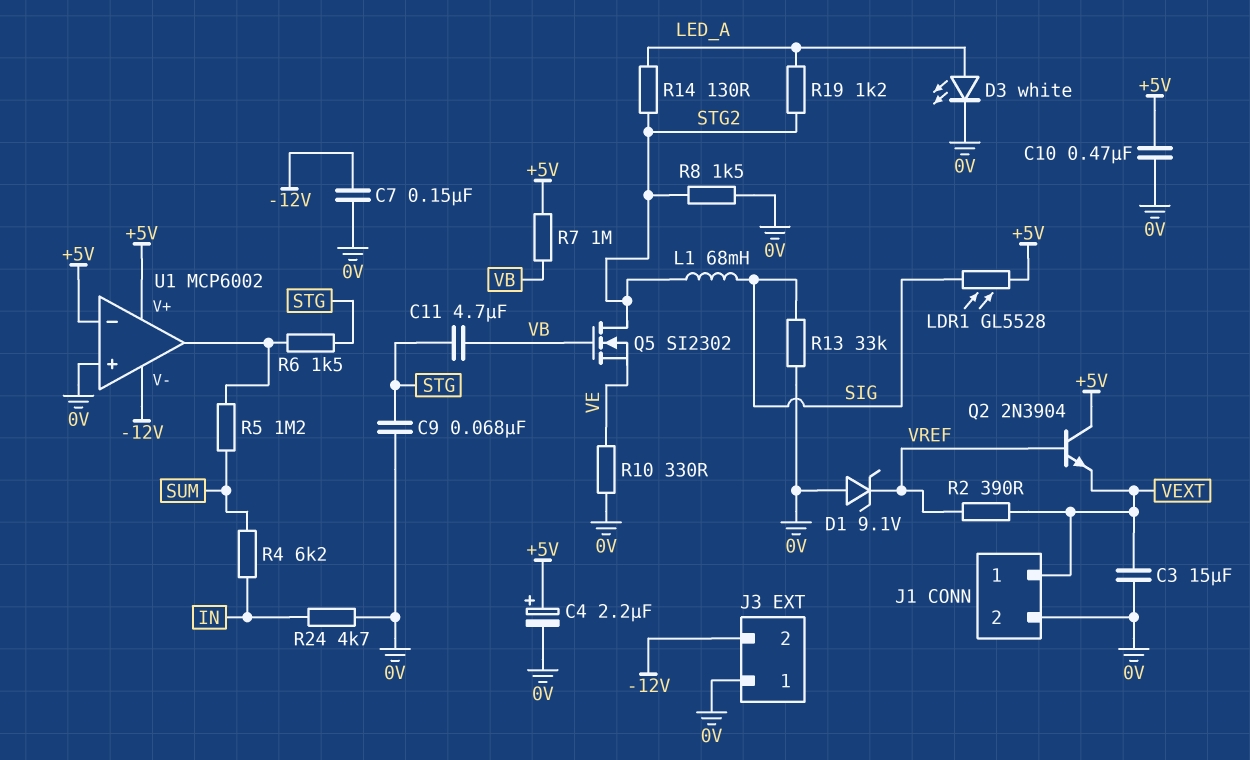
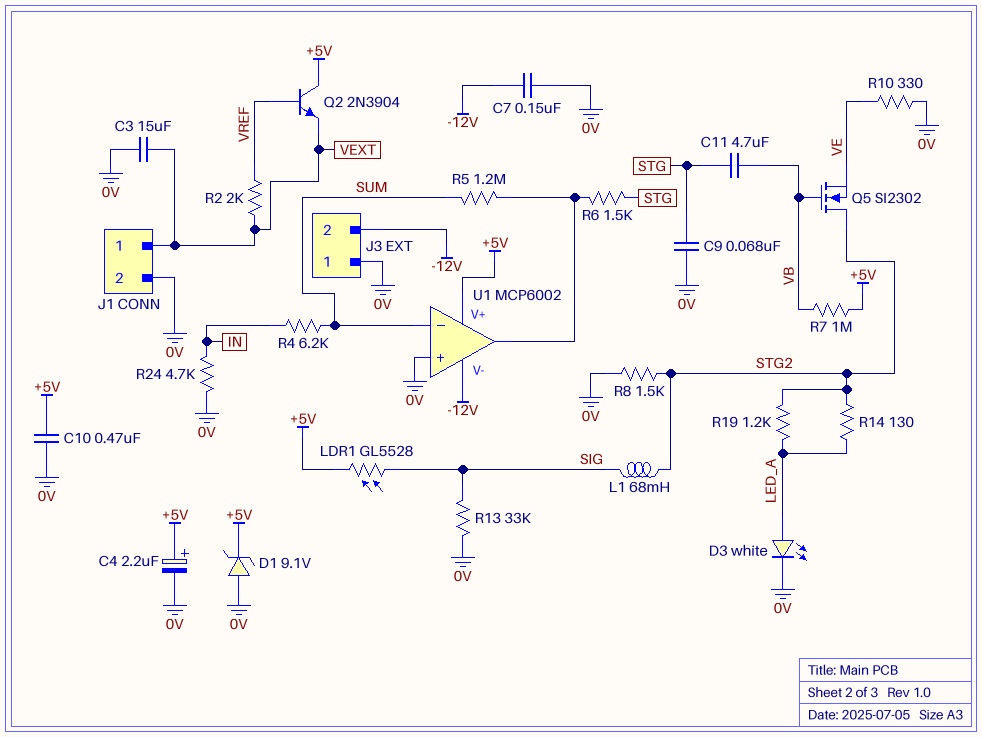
D1: zener 9.1V (A 0V, K VREF) -> zener 9.1V (A 0V, K +5V)
R2: 390 (VEXT, VREF) -> 2k (VEXT, VREF)
U1 pin in-: +5V -> SUM

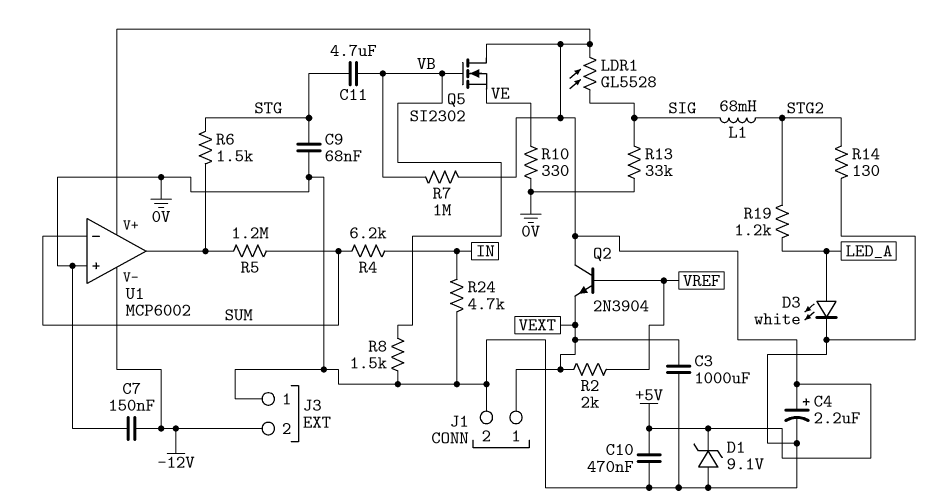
C3: 15uF (0V, VEXT) -> 1000uF (0V, VEXT)
Q5: NMOS SI2302 (G VB, D STG2, S VE) -> NMOS SI2302 (G VB, D +5V, S VE)
R8: 1.5k (0V, STG2) -> 1.5k (0V, VB)
R14: 130 (LED_A, STG2) -> 130 (0V, STG2)

